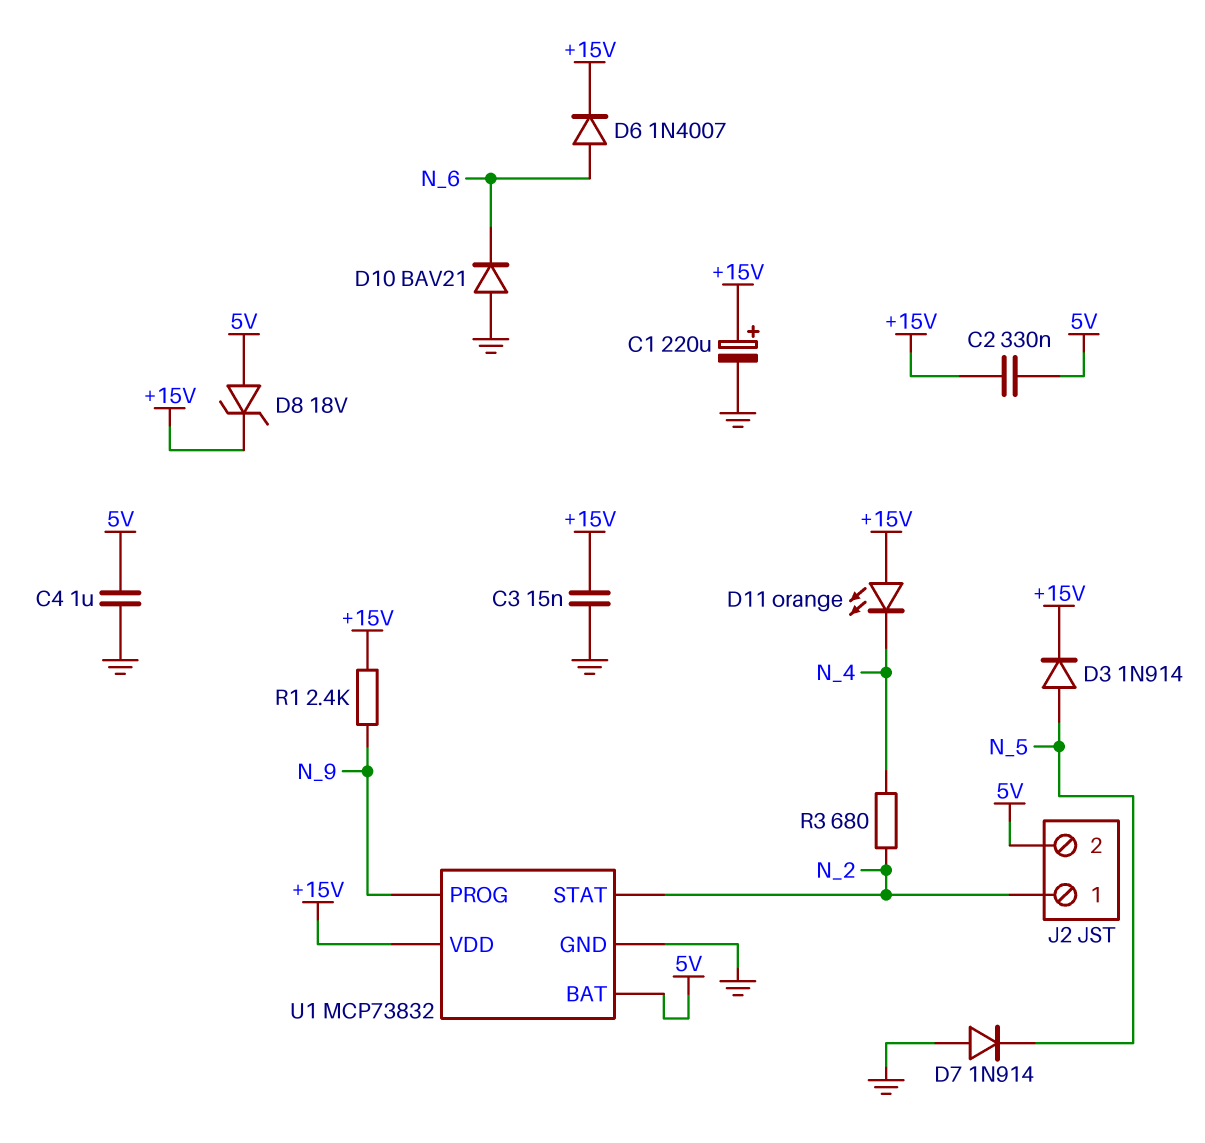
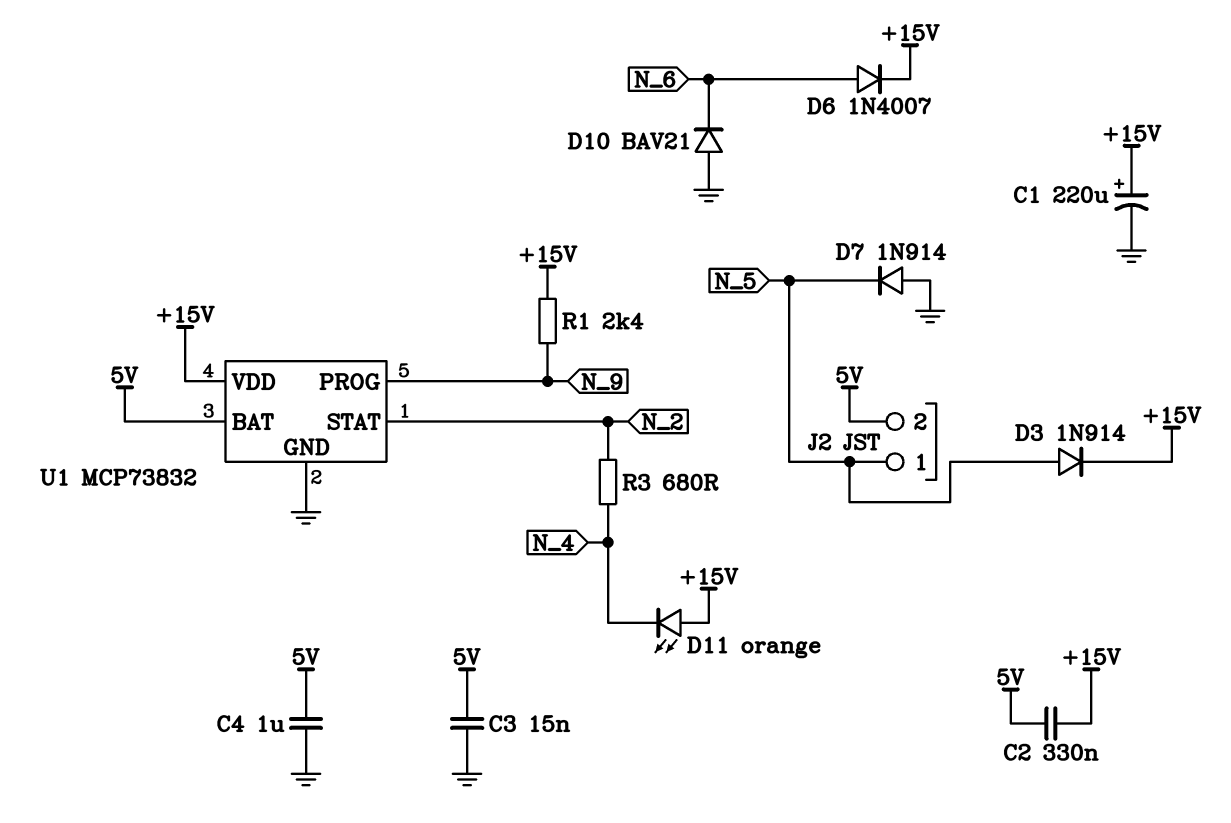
C3: 15nF (+15V, GND) -> 15nF (5V, GND)
D8: zener 18V (A 5V, K +15V) -> none
J2 pin 1: N_2 -> N_5

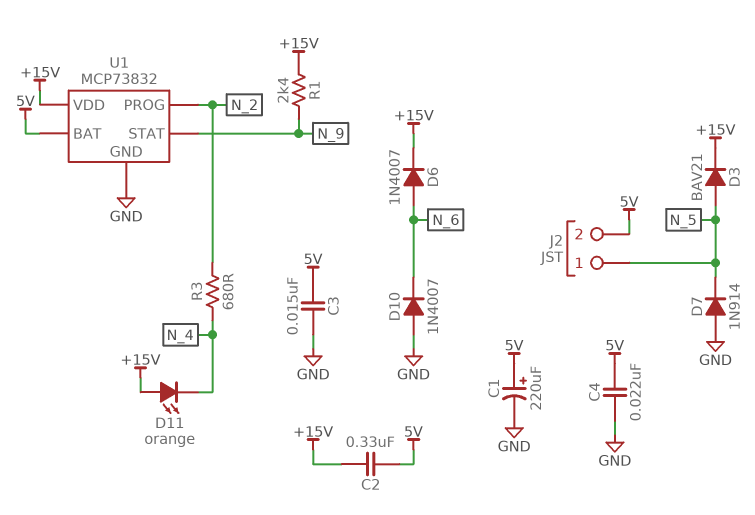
C1: 220uF (plus +15V, minus GND) -> 220uF (plus 5V, minus GND)
C4: 1uF (5V, GND) -> 22nF (5V, GND)
D3: diode 1N914 (A N_5, K +15V) -> diode BAV21 (A N_5, K +15V)
D10: diode BAV21 (A GND, K N_6) -> diode 1N4007 (A GND, K N_6)
U1 pin PROG: N_9 -> N_2
U1 pin STAT: N_2 -> N_9

